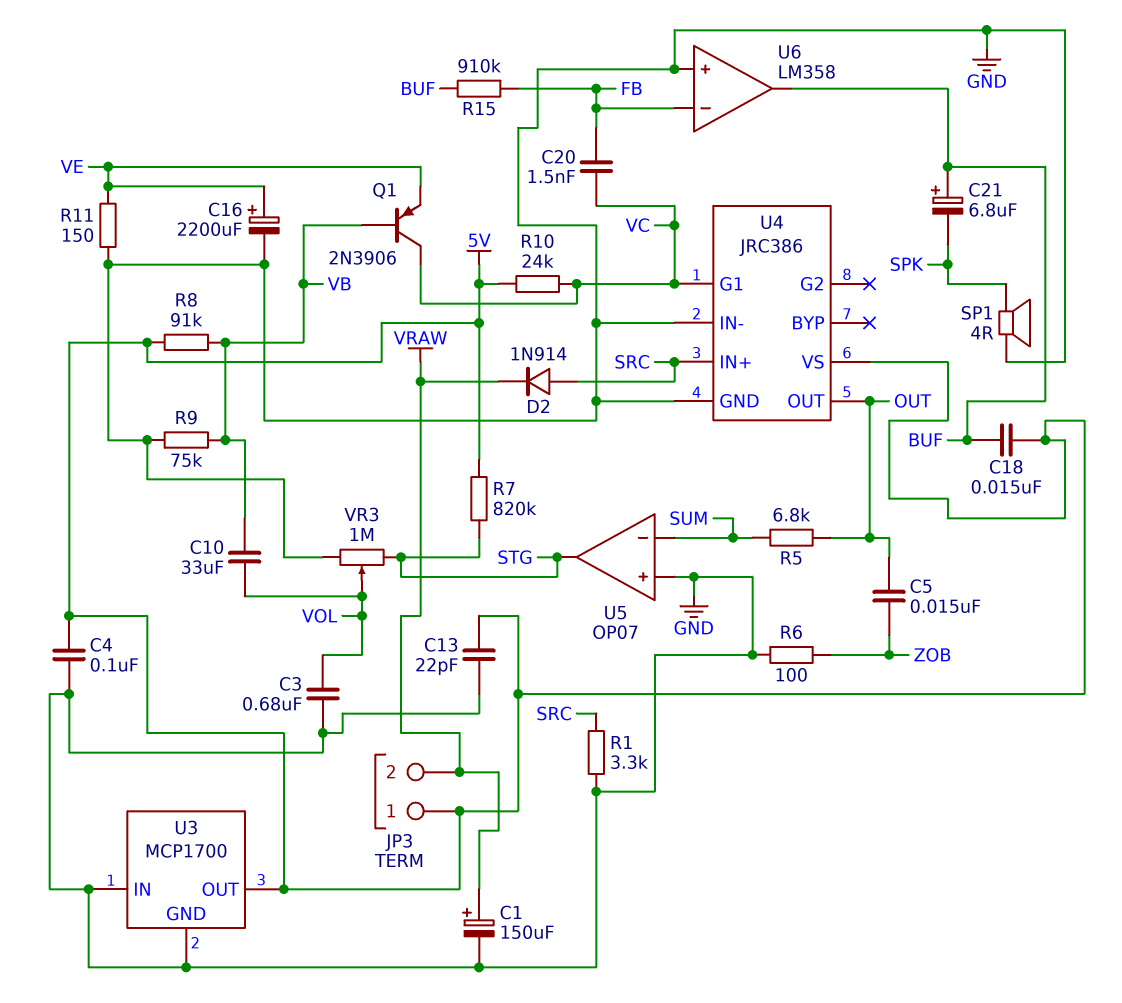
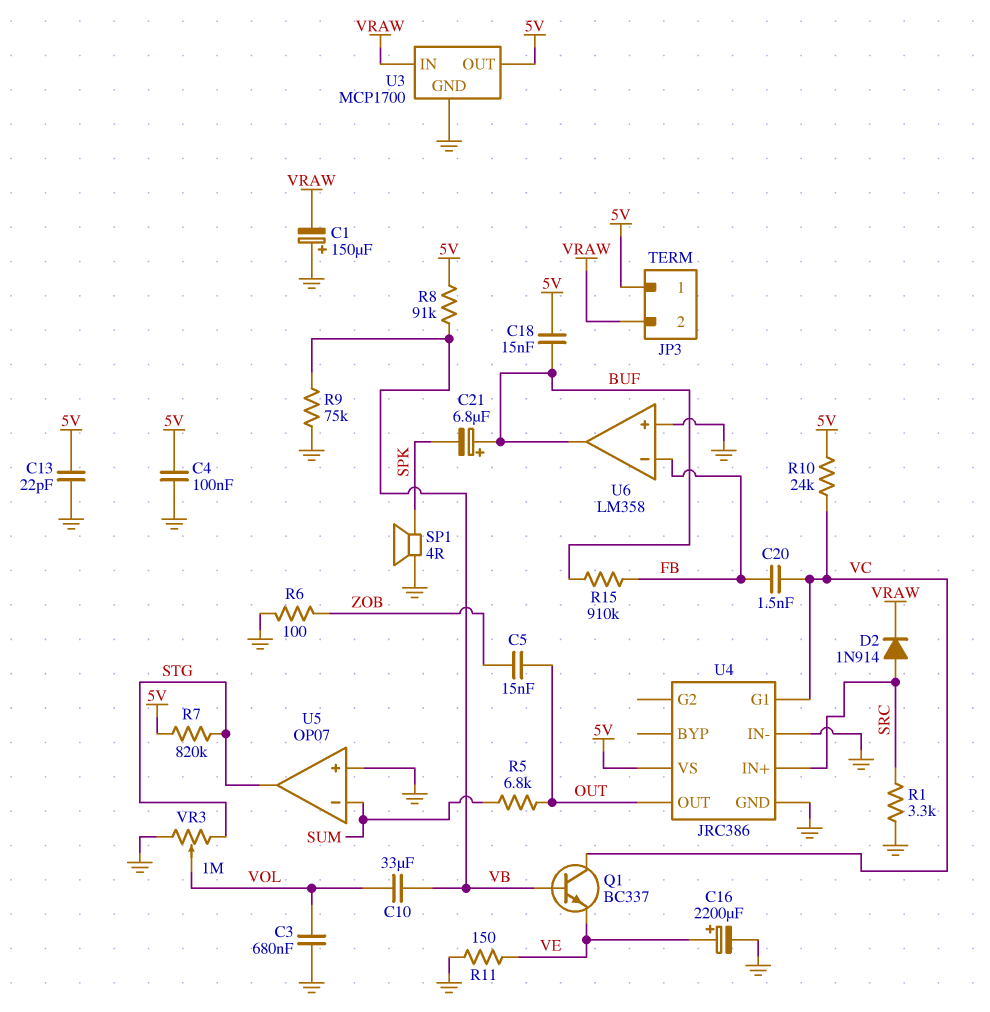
C1: 150uF (plus VRAW, minus GND) -> 150uF (plus GND, minus VRAW)
Q1: PNP 2N3906 (B VB, C VC, E VE) -> NPN BC337 (B VB, C VC, E VE)
U3 pin IN: GND -> VRAW

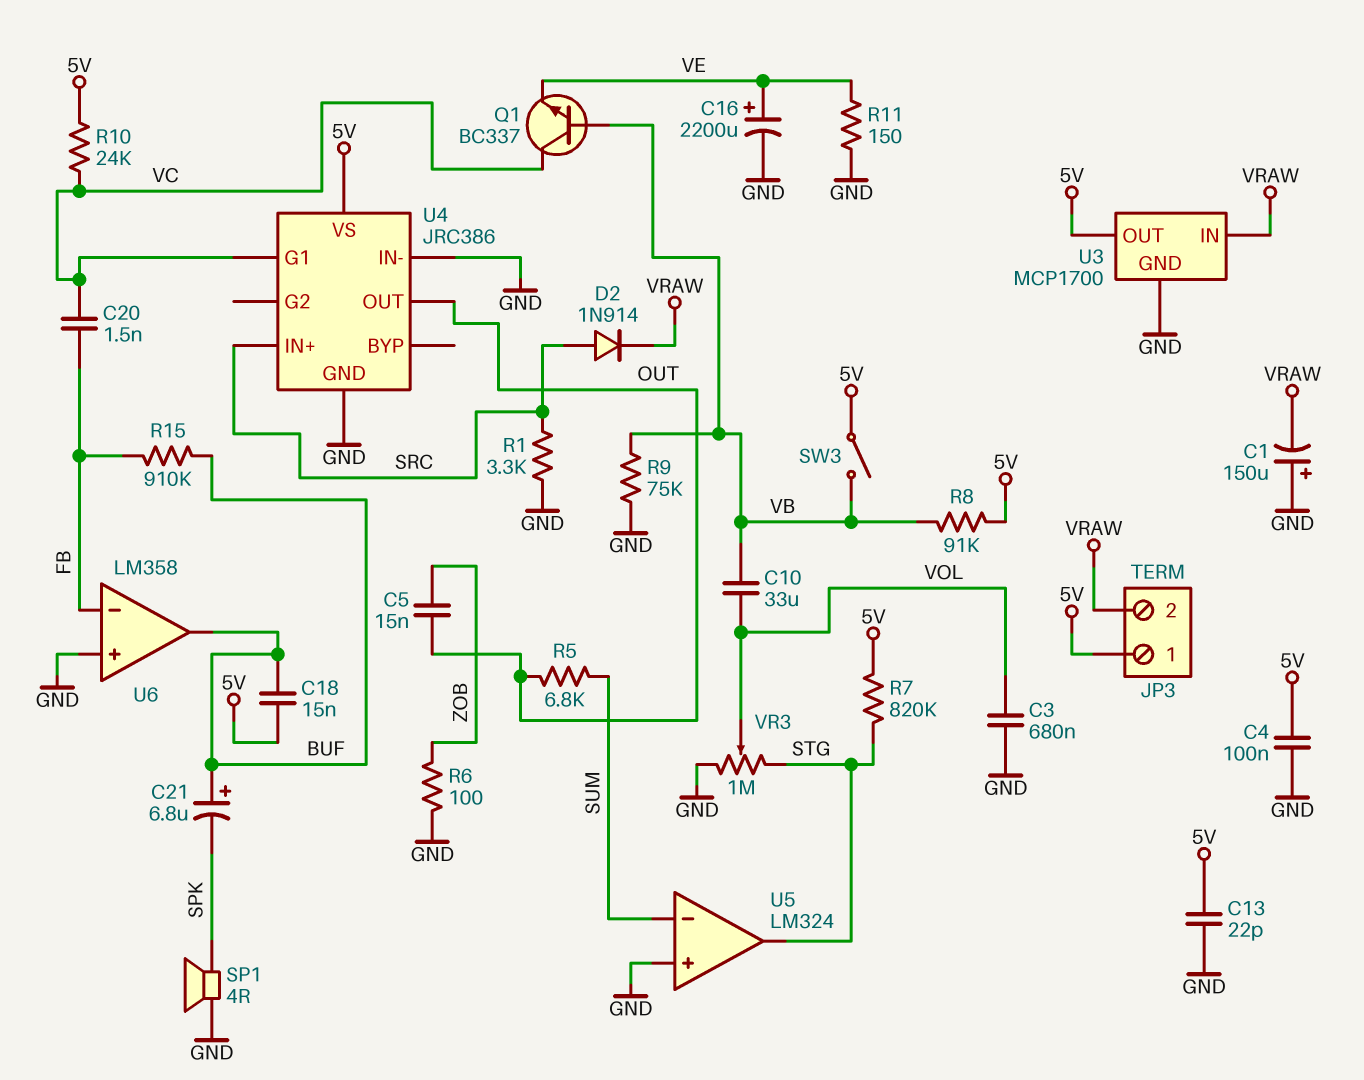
SW3: none -> switch (5V, VB)
U5: OP07 -> LM324

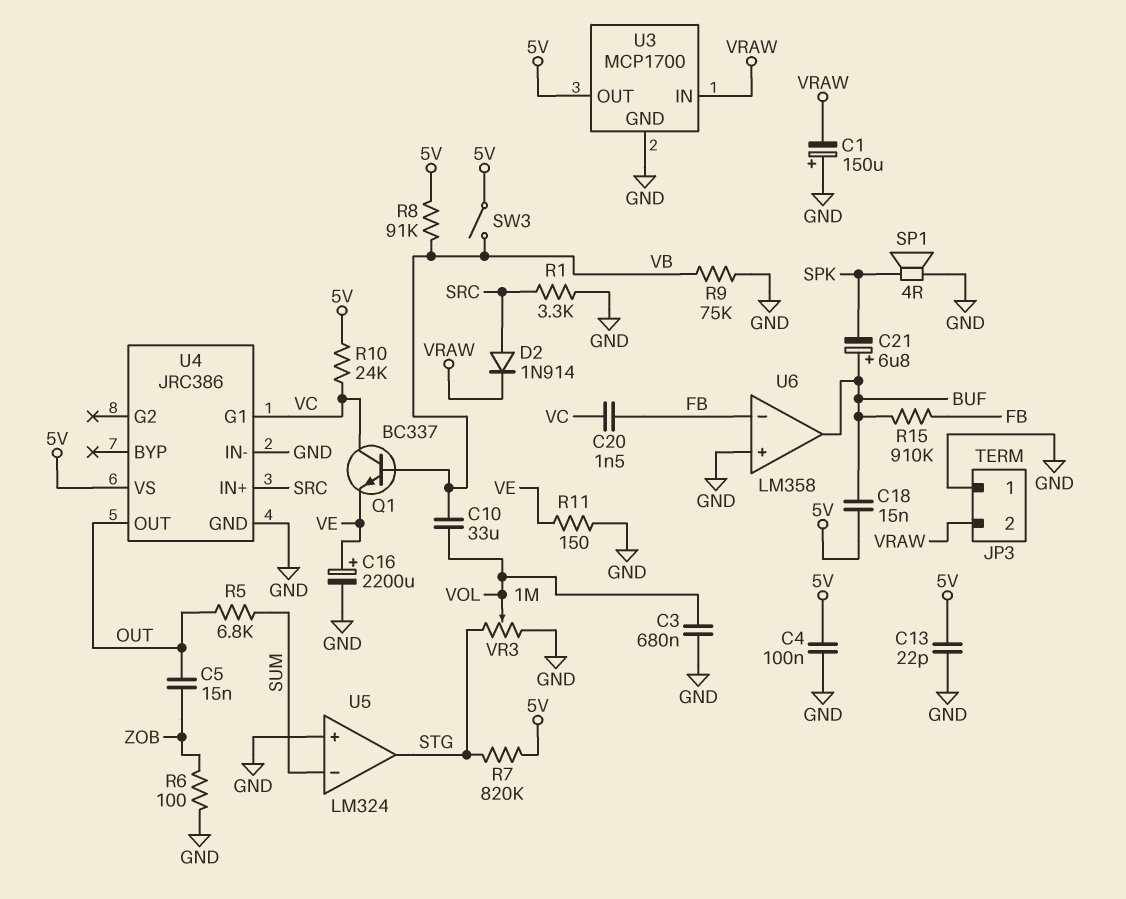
JP3 pin 1: 5V -> GND

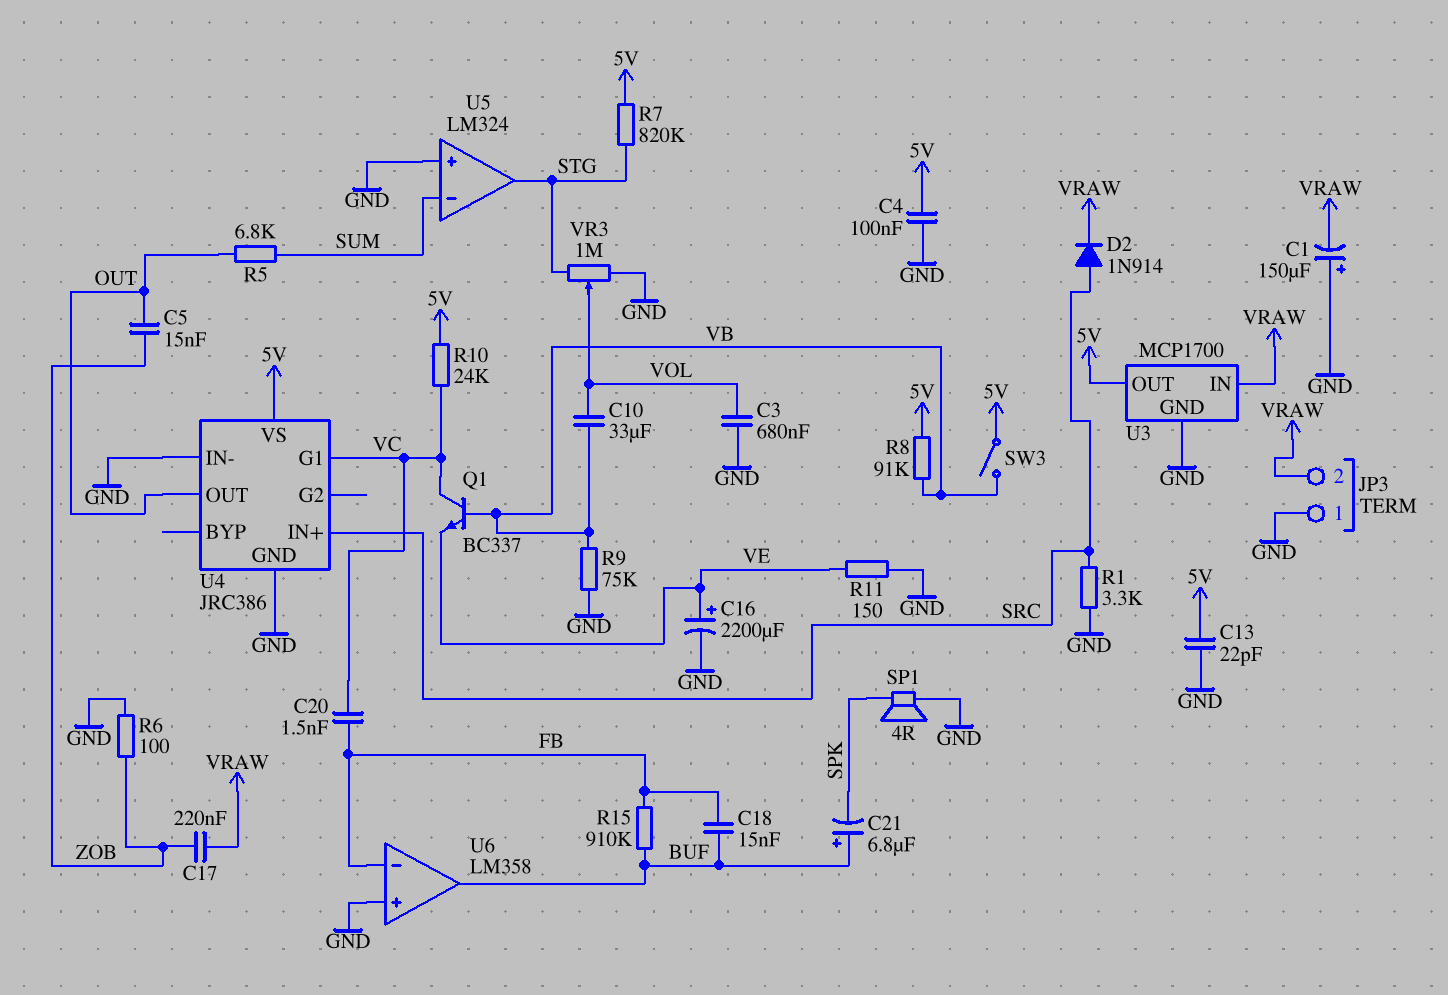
C17: none -> 220nF (VRAW, ZOB)
C18: 15nF (5V, BUF) -> 15nF (BUF, FB)

